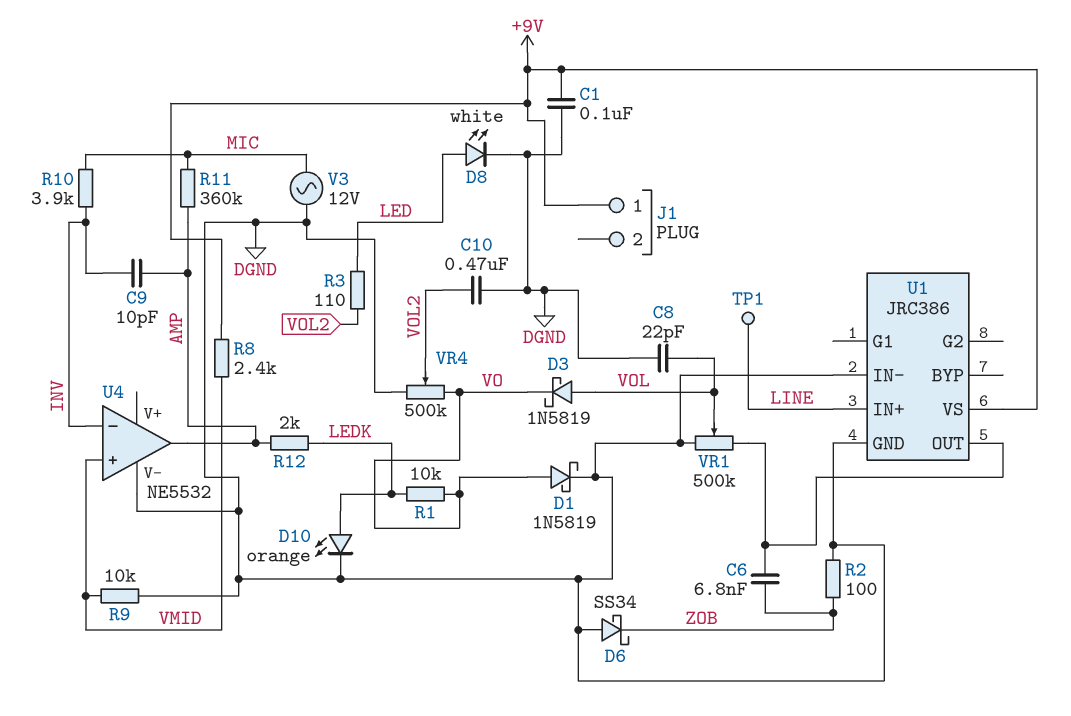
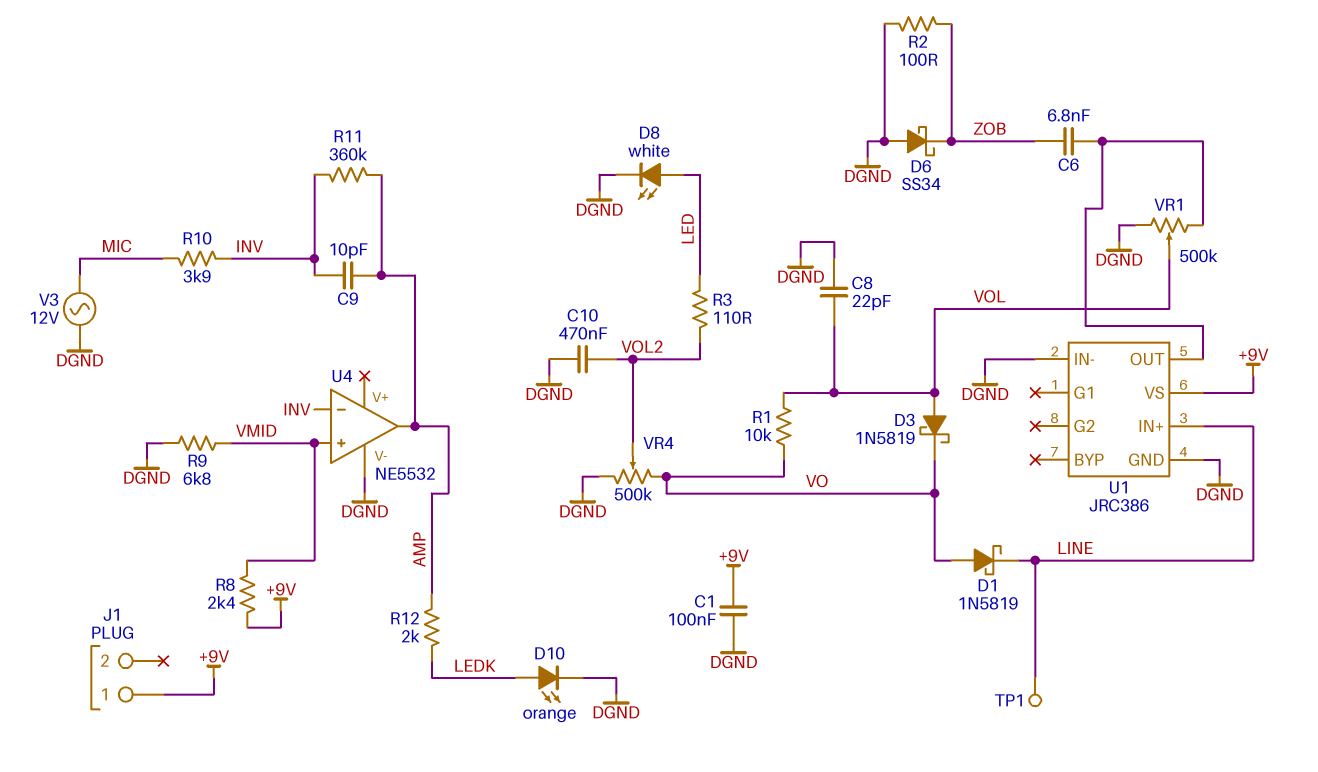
D1: schottky 1N5819 (A VO, K DGND) -> schottky 1N5819 (A VO, K LINE)
R1: 10k (LEDK, VO) -> 10k (VO, VOL)
R9: 10k (DGND, VMID) -> 6.8k (DGND, VMID)
R11: 360k (AMP, MIC) -> 360k (AMP, INV)

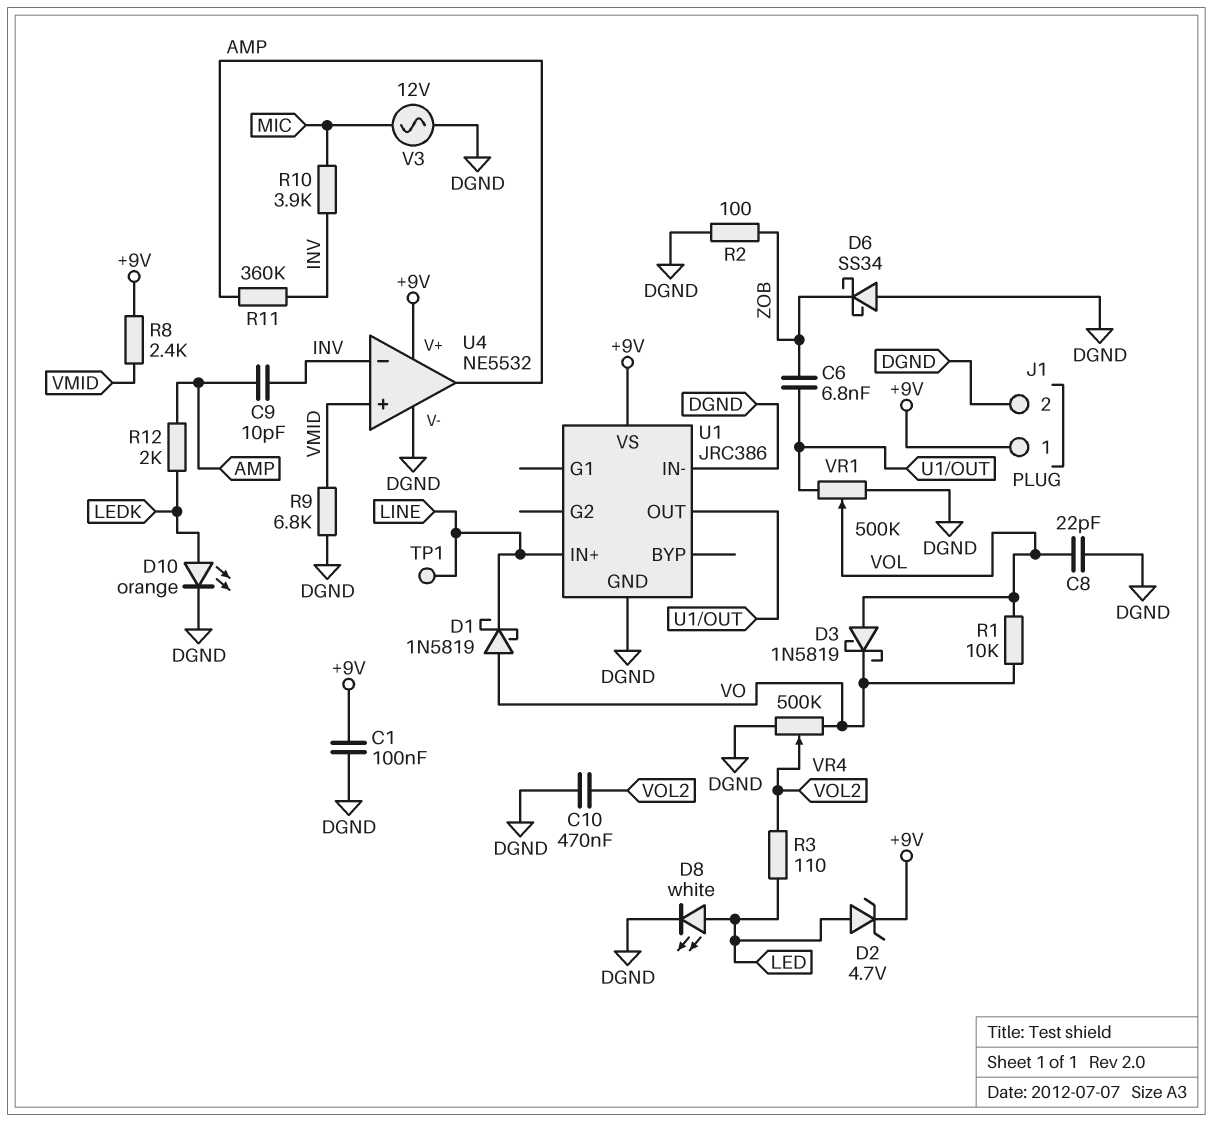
D2: none -> zener 4.7V (A LED, K +9V)
J1 pin 2: none -> DGND
U4 pin V+: none -> +9V

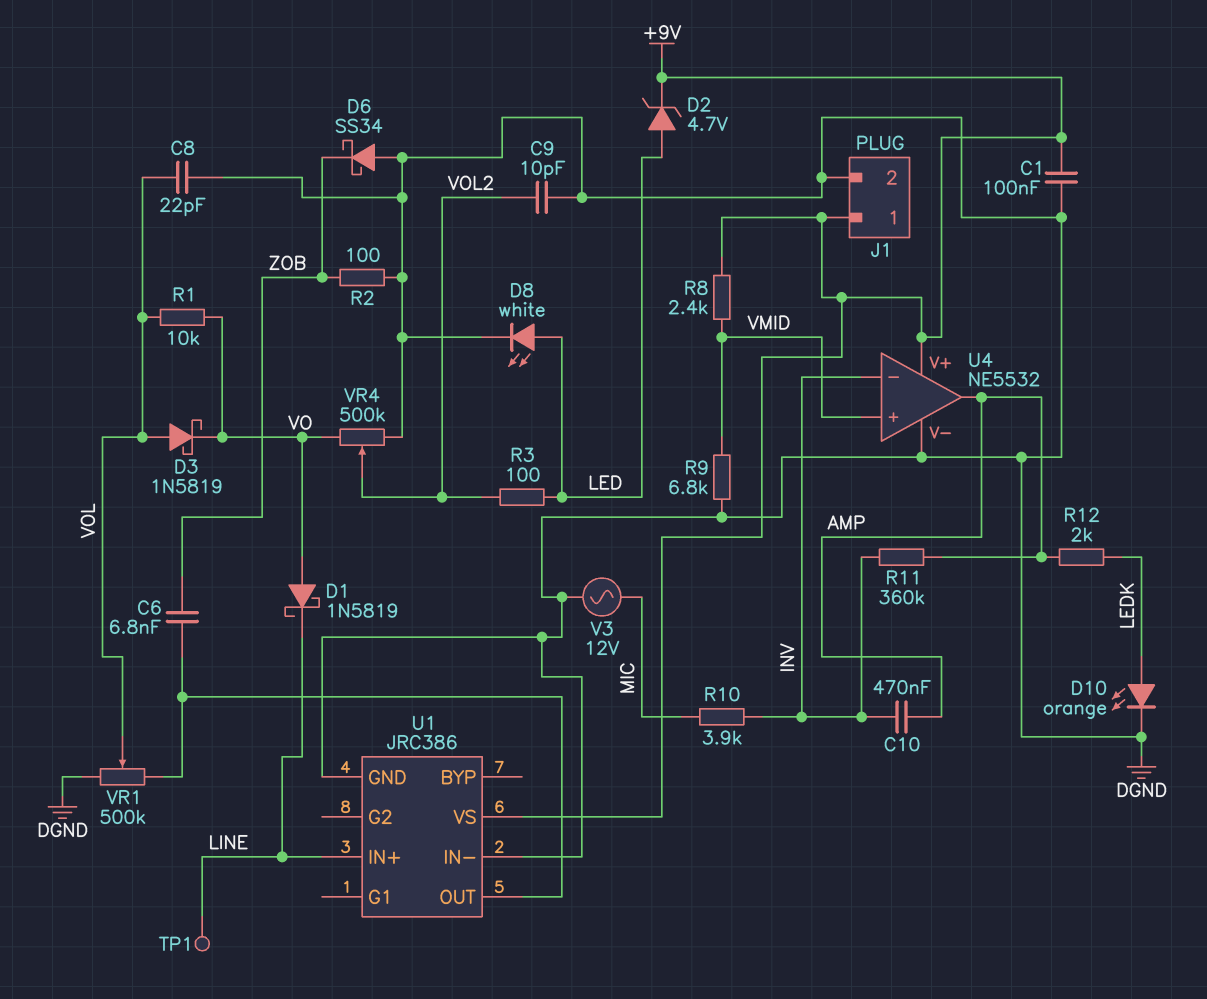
C9: 10pF (AMP, INV) -> 10pF (DGND, VOL2)
C10: 470nF (DGND, VOL2) -> 470nF (AMP, INV)
R3: 110 (LED, VOL2) -> 100 (LED, VOL2)

